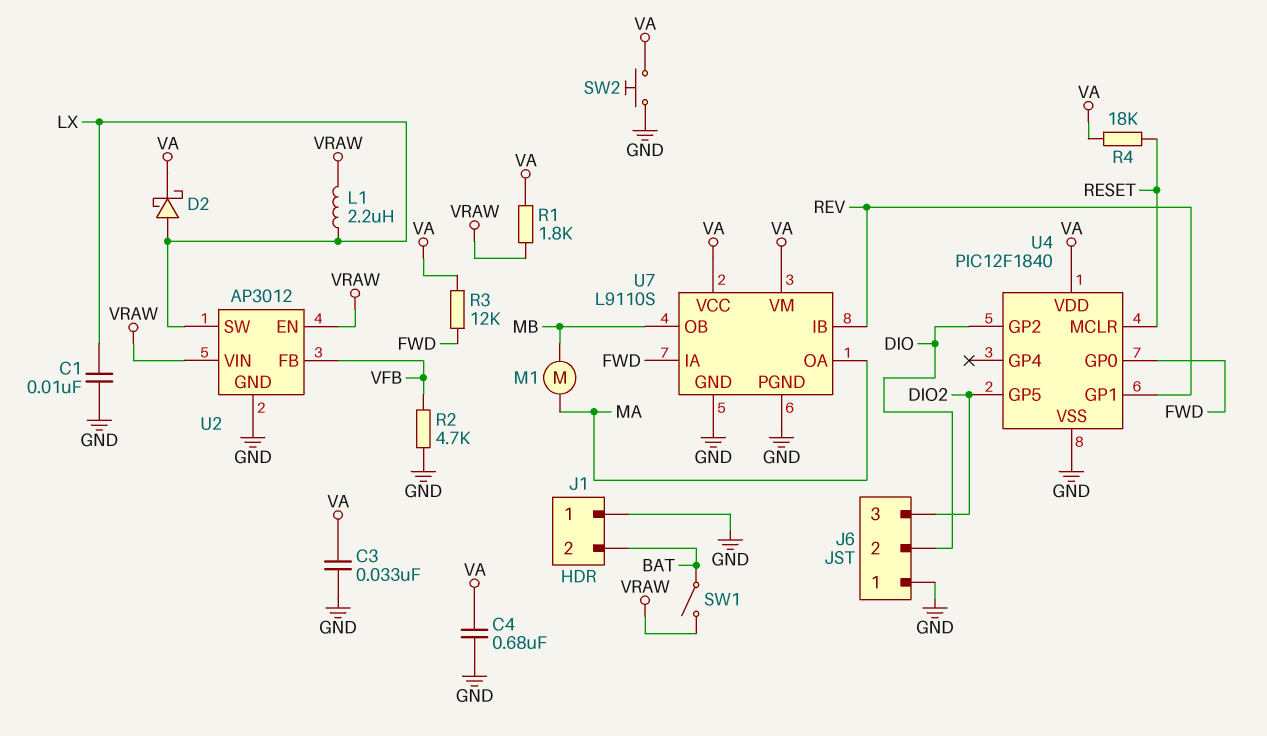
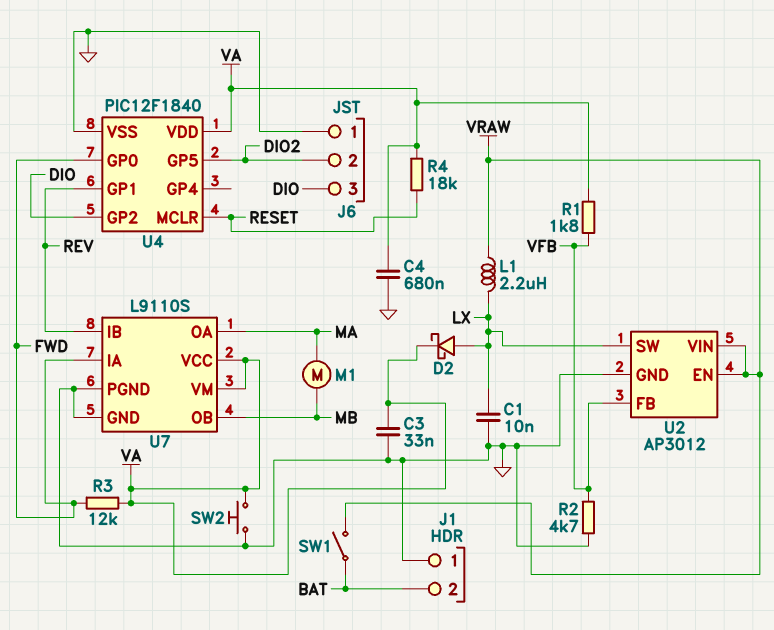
J6 pin 2: DIO -> DIO2
J6 pin 3: DIO2 -> DIO
R1: 1.8k (VA, VRAW) -> 1.8k (VA, VFB)

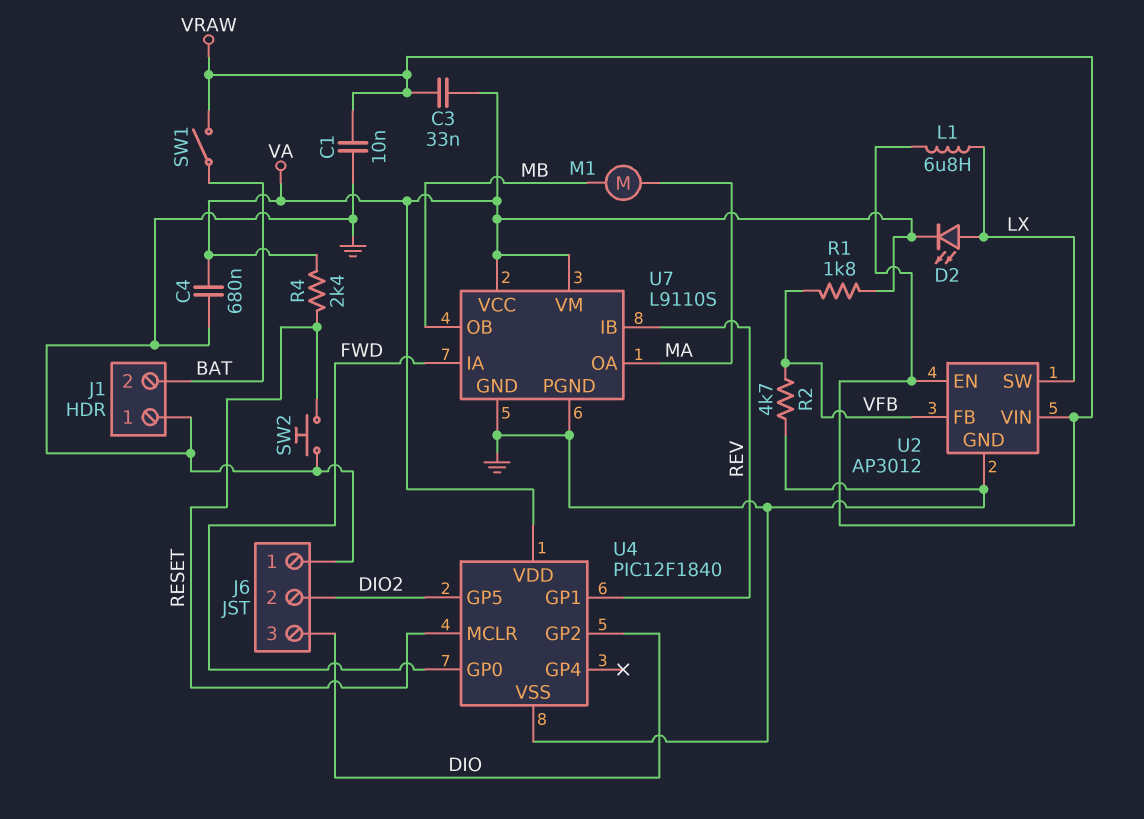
C1: 10nF (GND, LX) -> 10nF (GND, VRAW)
C3: 33nF (GND, VA) -> 33nF (VA, VRAW)
D2: schottky (A LX, K VA) -> LED (A LX, K VA)
L1: 2.2uH (LX, VRAW) -> 6.8uH (LX, VRAW)
R3: 12k (FWD, VA) -> none
R4: 18k (RESET, VA) -> 2.4k (RESET, VA)
SW2: button (GND, VA) -> button (GND, RESET)

